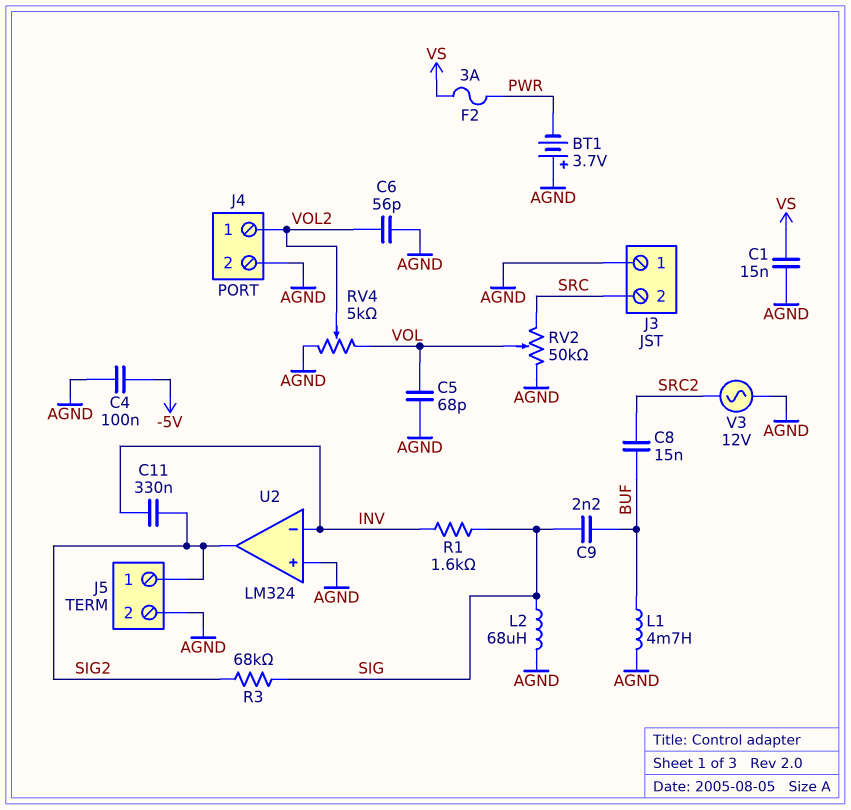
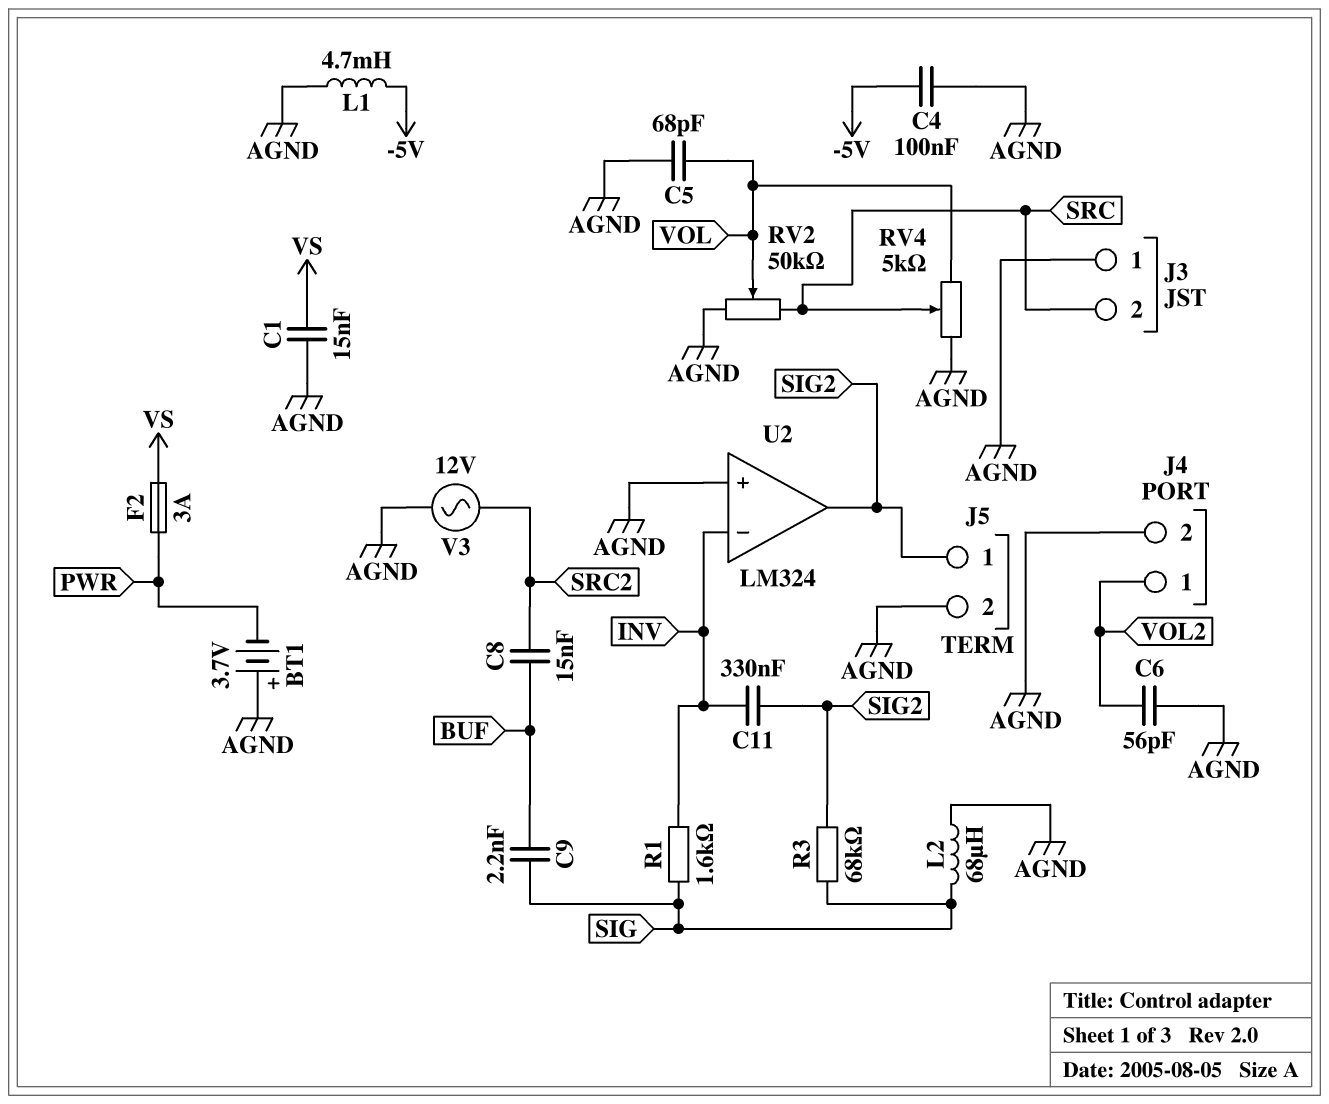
L1: 4.7mH (AGND, BUF) -> 4.7mH (-5V, AGND)
RV4: 5k (AGND, VOL, wiper VOL2) -> 5k (AGND, VOL, wiper SRC)

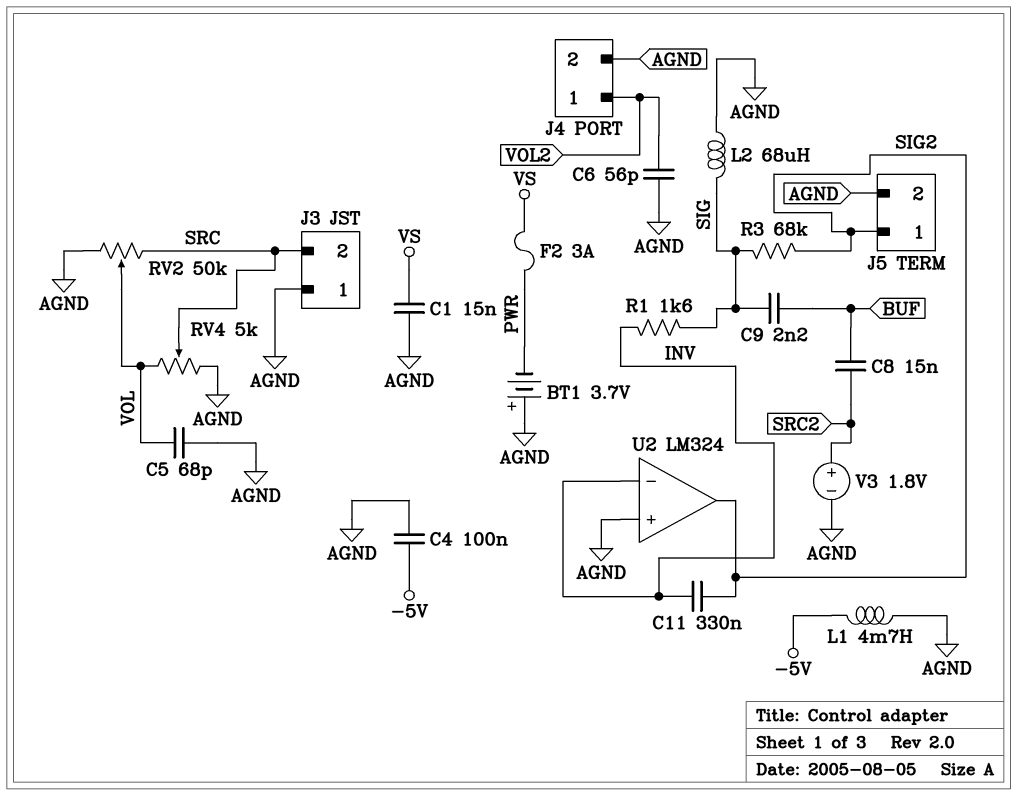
V3: AC 12V (AGND, SRC2) -> 1.8V (plus SRC2, minus AGND)

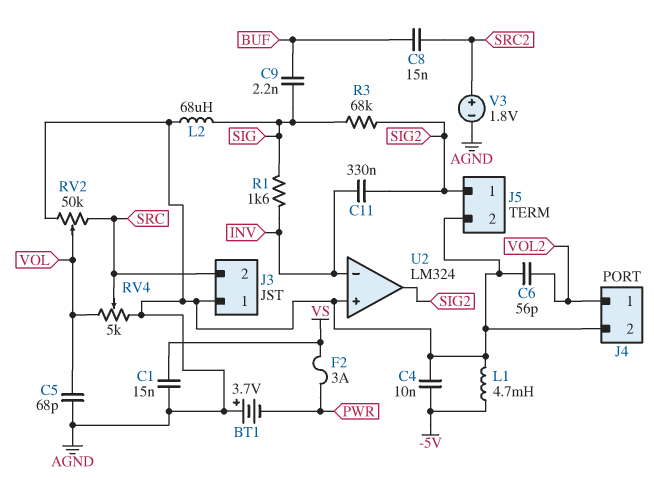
C4: 100nF (-5V, AGND) -> 10nF (-5V, AGND)

